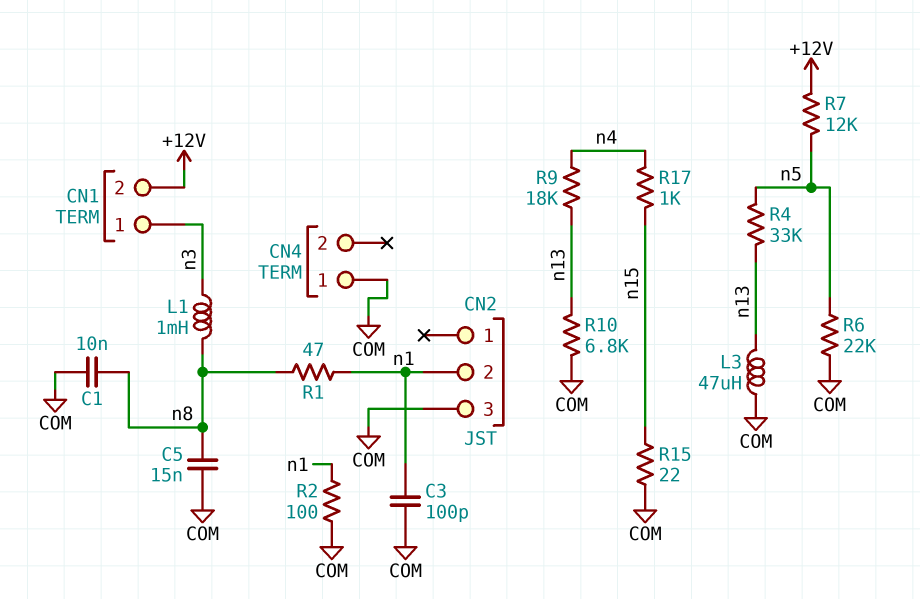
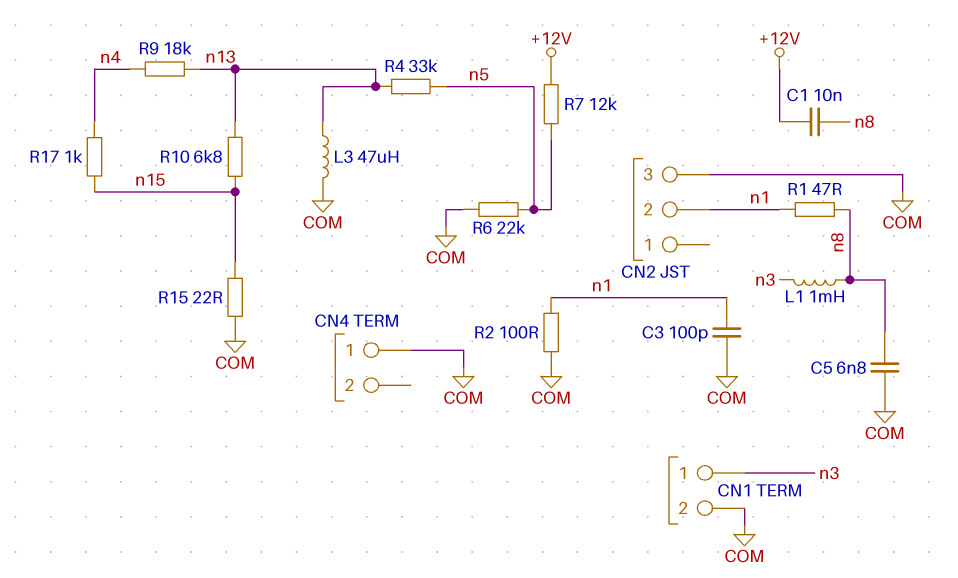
C1: 10nF (COM, n8) -> 10nF (+12V, n8)
C5: 15nF (COM, n8) -> 6.8nF (COM, n8)
CN1 pin 2: +12V -> COM
R10: 6.8k (COM, n13) -> 6.8k (n13, n15)

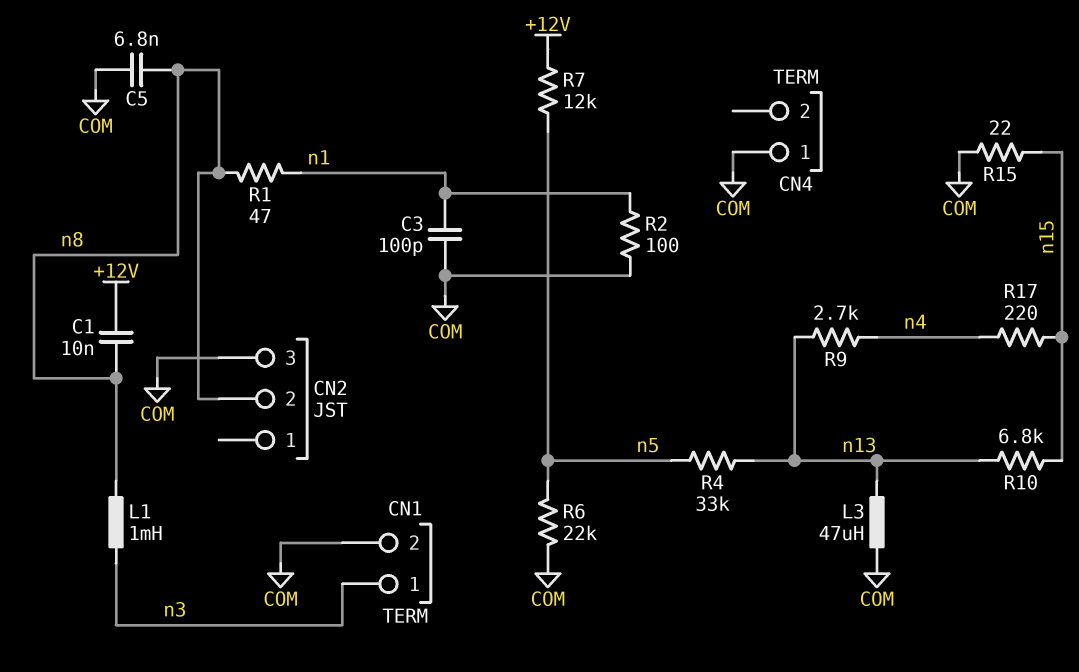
CN2 pin 2: n1 -> n8
R9: 18k (n4, n13) -> 2.7k (n4, n13)
R17: 1k (n4, n15) -> 220 (n4, n15)

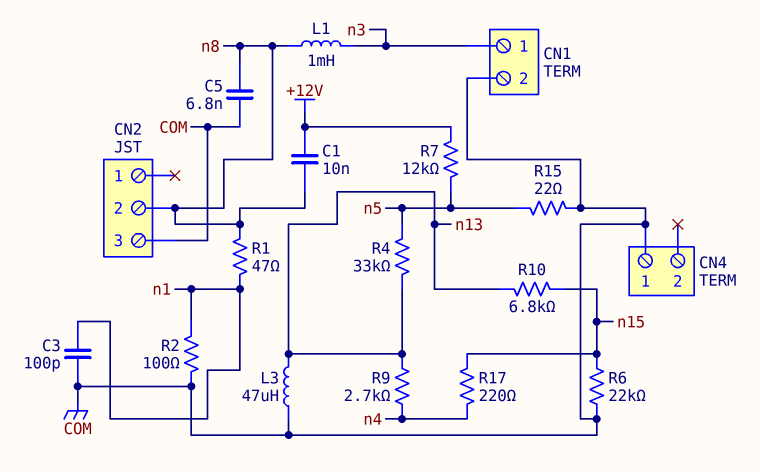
R6: 22k (COM, n5) -> 22k (COM, n15)
R15: 22 (COM, n15) -> 22 (COM, n5)

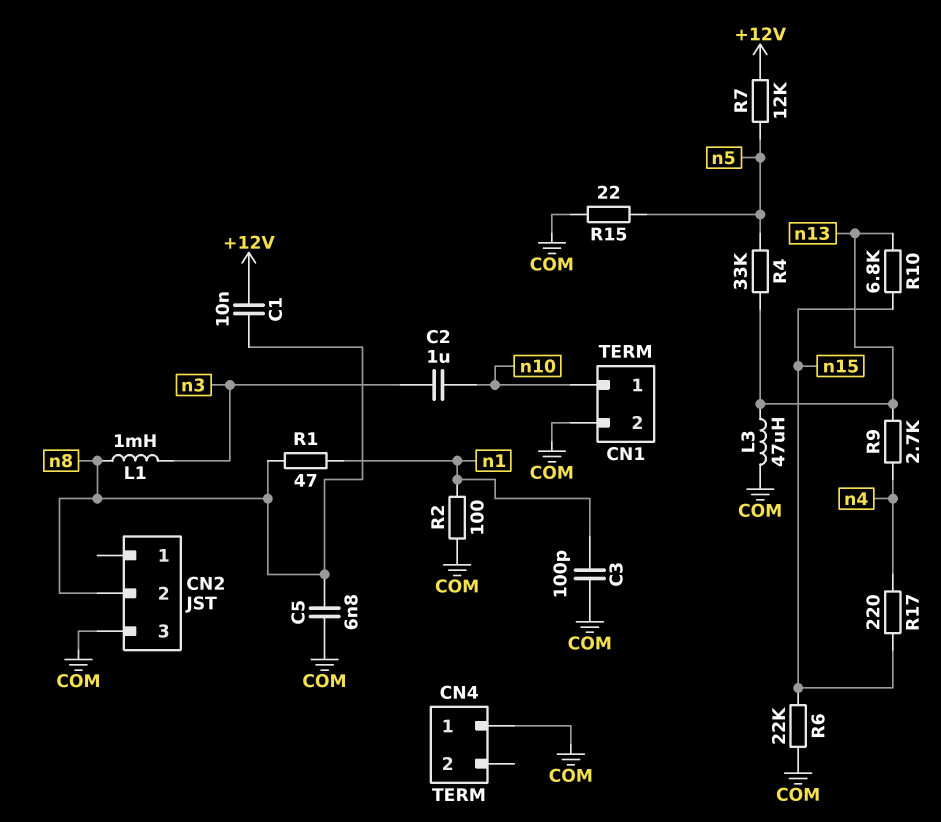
C2: none -> 1uF (n3, n10)
CN1 pin 1: n3 -> n10

